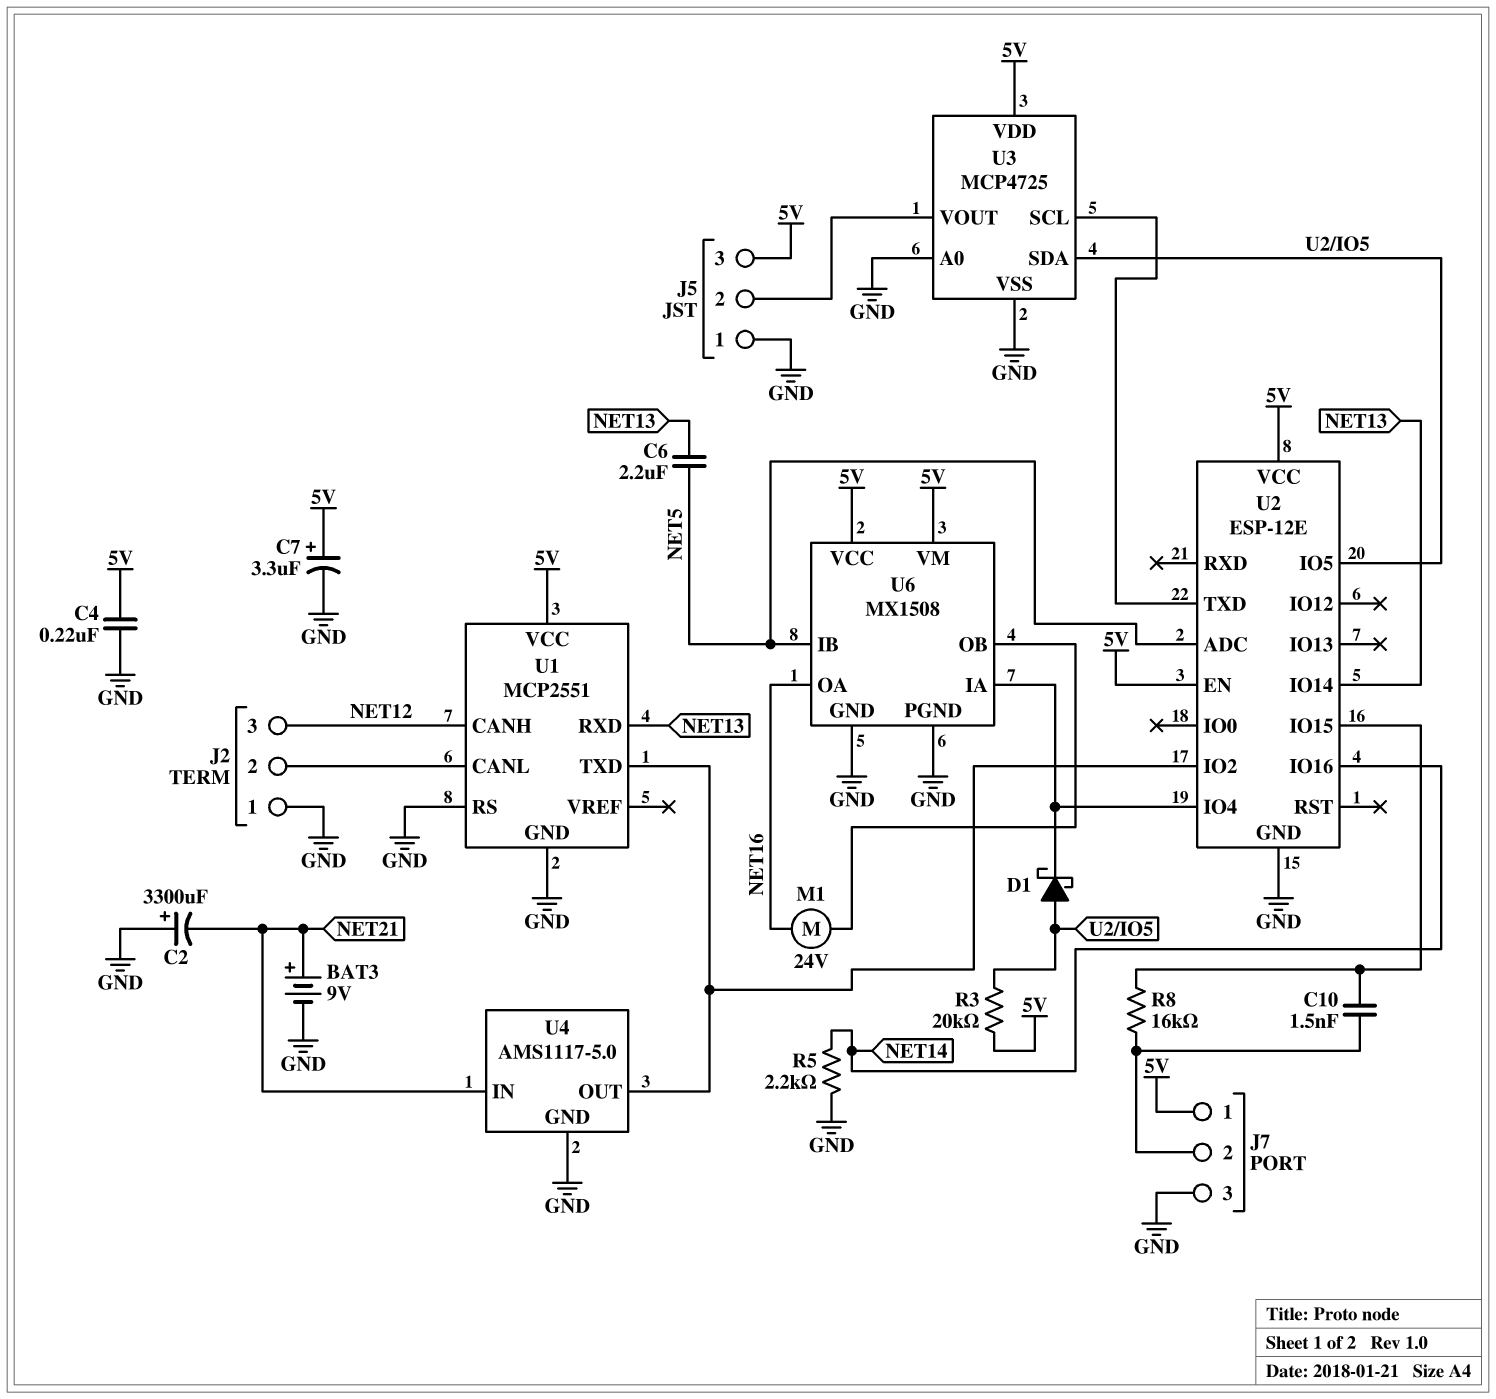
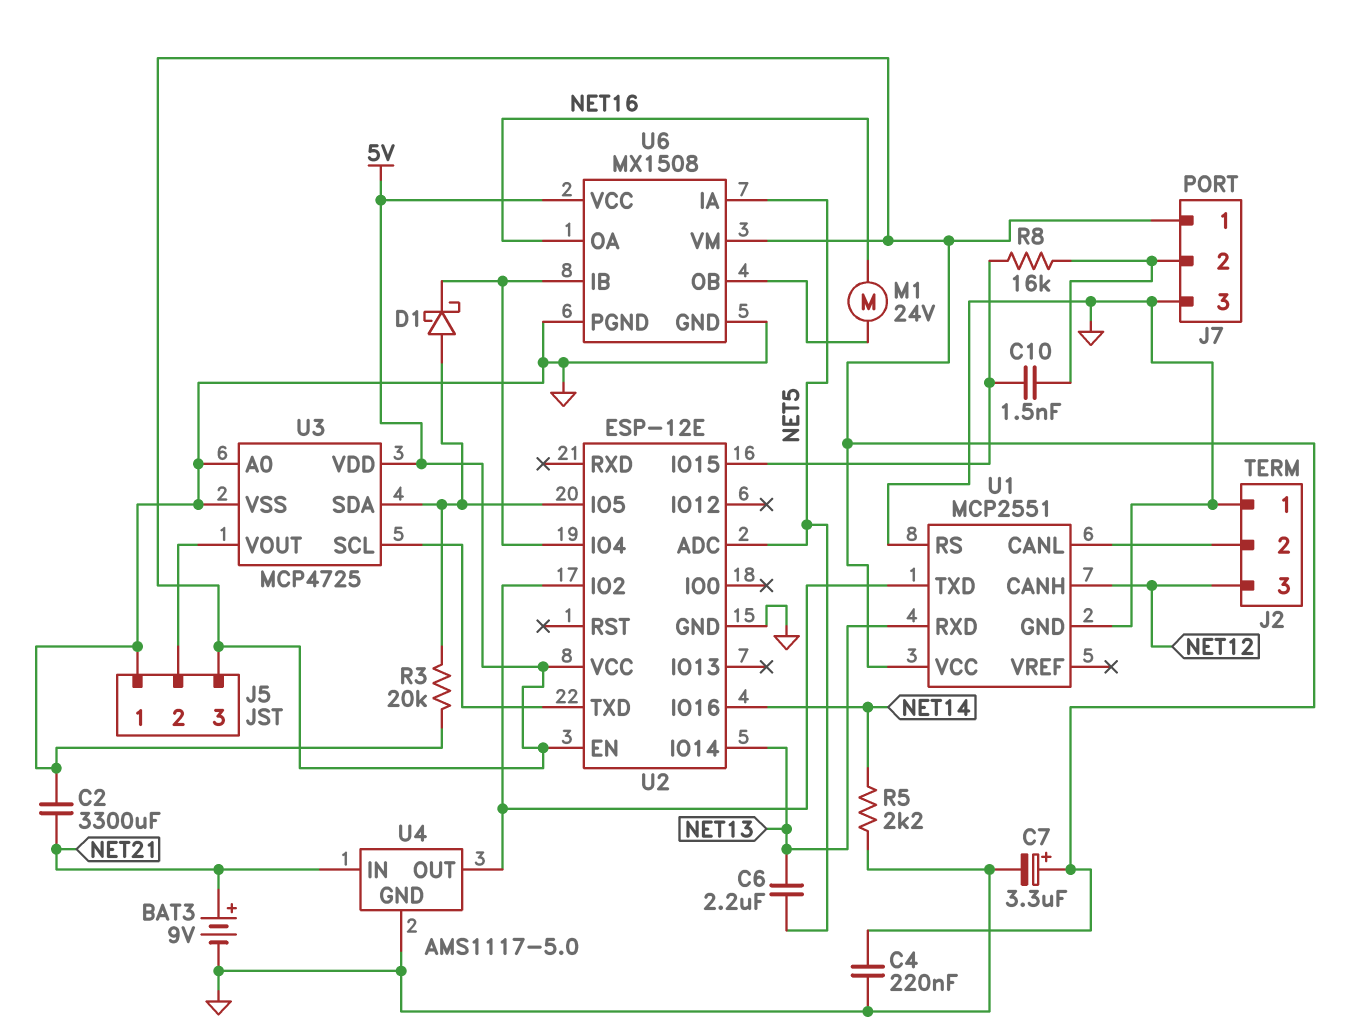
C2: 3300uF (plus GND, minus NET21) -> 3300uF (GND, NET21)
R3: 20k (5V, U2/IO5) -> 20k (GND, U2/IO5)
U6 pin IA: U2/IO4 -> NET5
U6 pin IB: NET5 -> U2/IO4

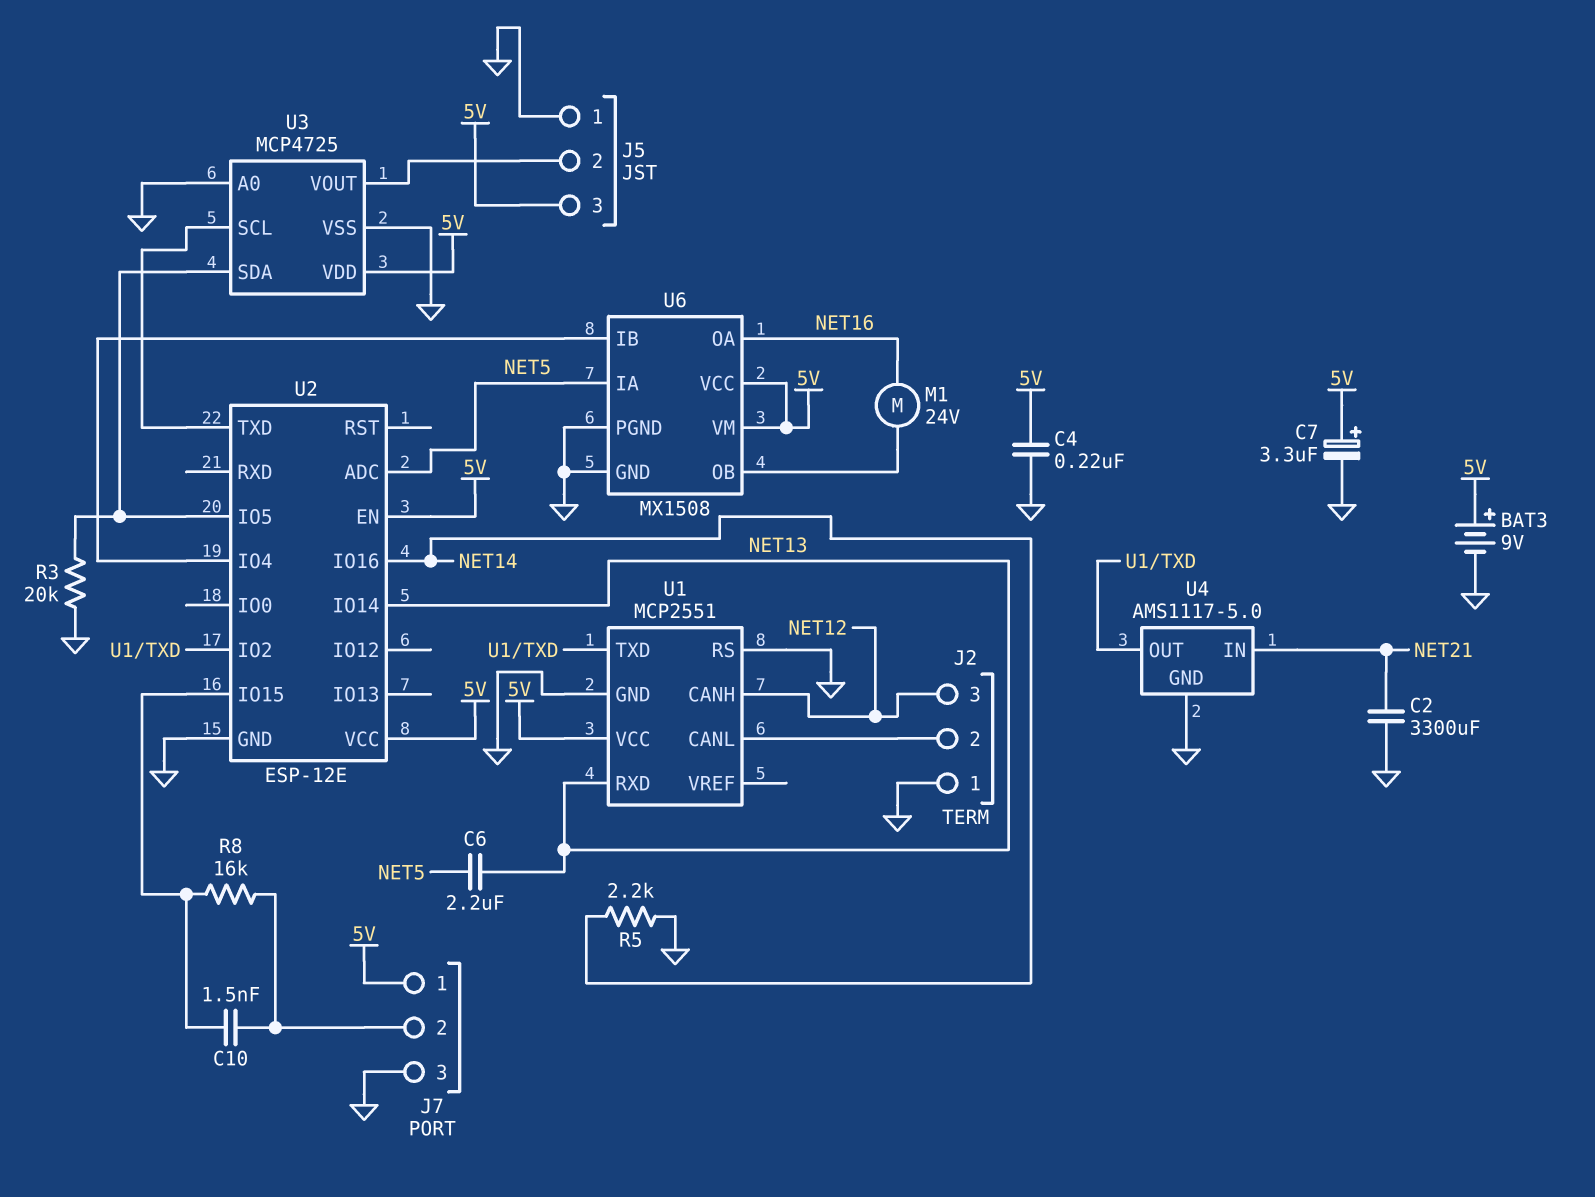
BAT3: 9V (plus NET21, minus GND) -> 9V (plus 5V, minus GND)
D1: schottky (A U2/IO5, K U2/IO4) -> none

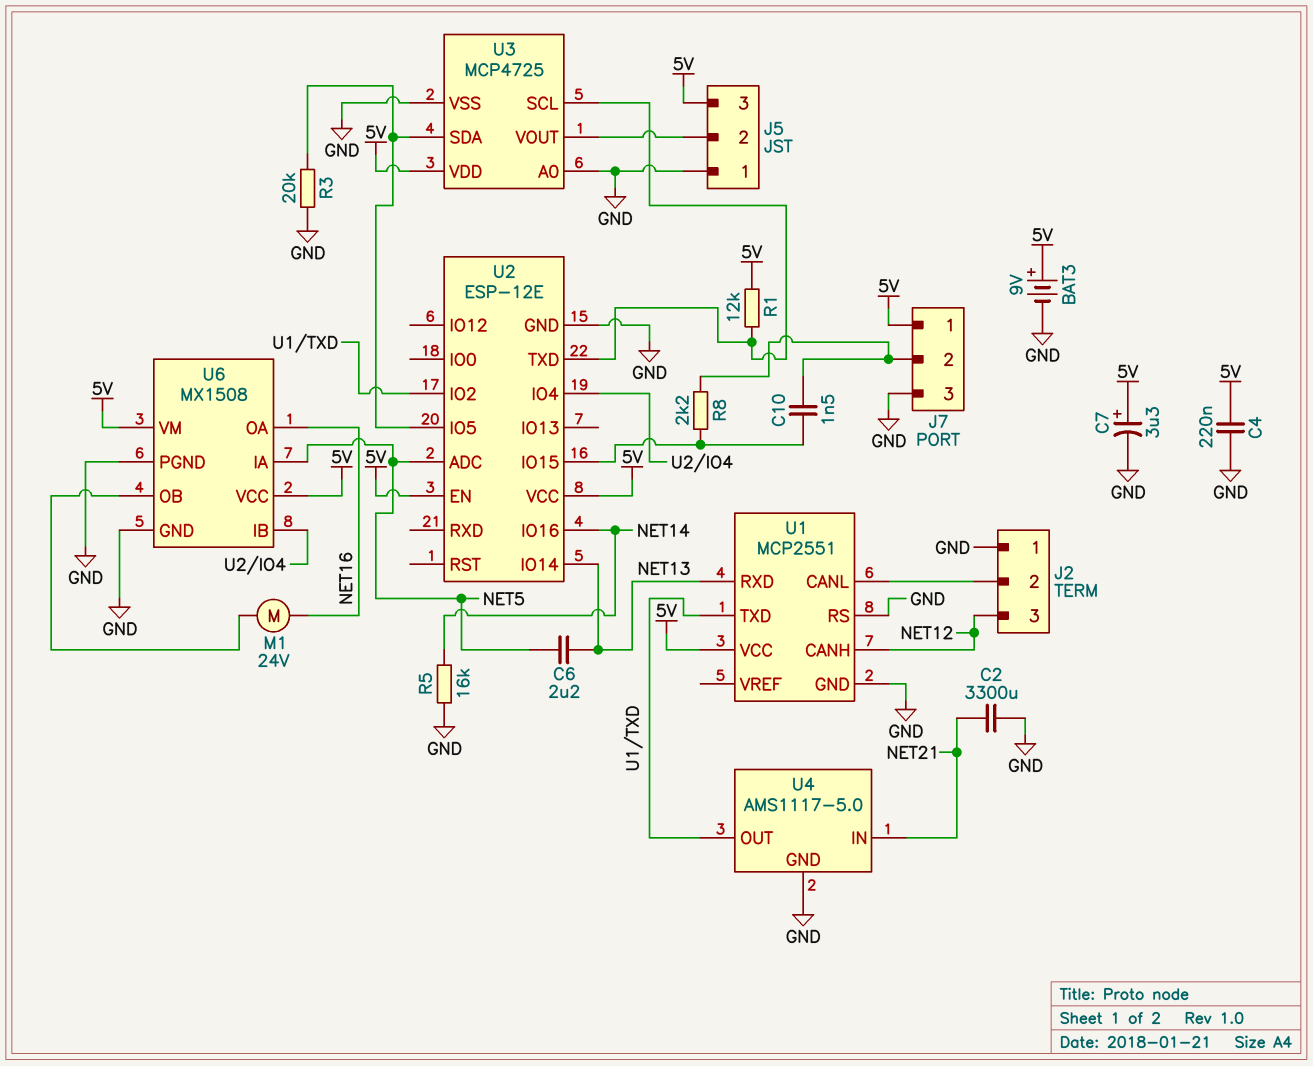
R1: none -> 12k (5V, U2/TXD)
R5: 2.2k (GND, NET14) -> 16k (GND, NET14)
R8: 16k (J7/2, U2/IO15) -> 2.2k (J7/2, U2/IO15)

